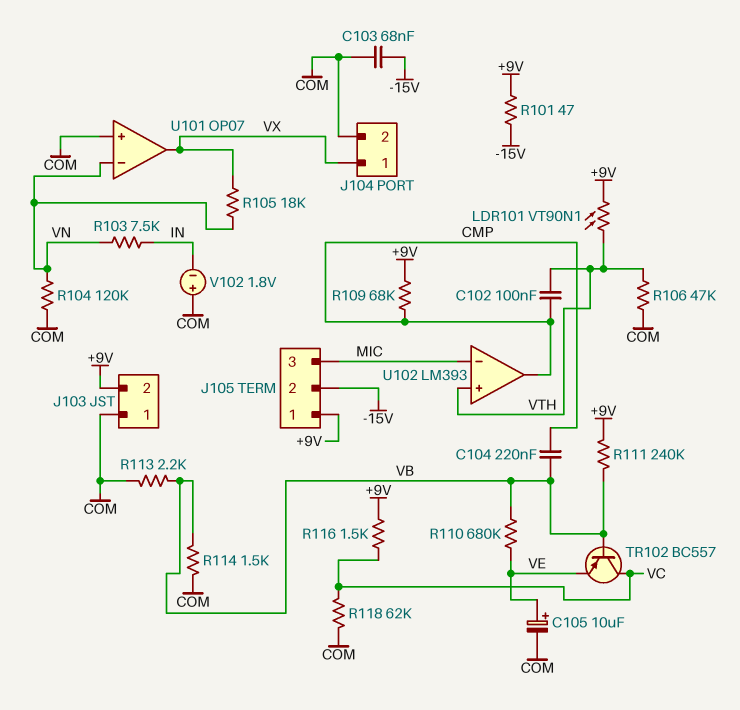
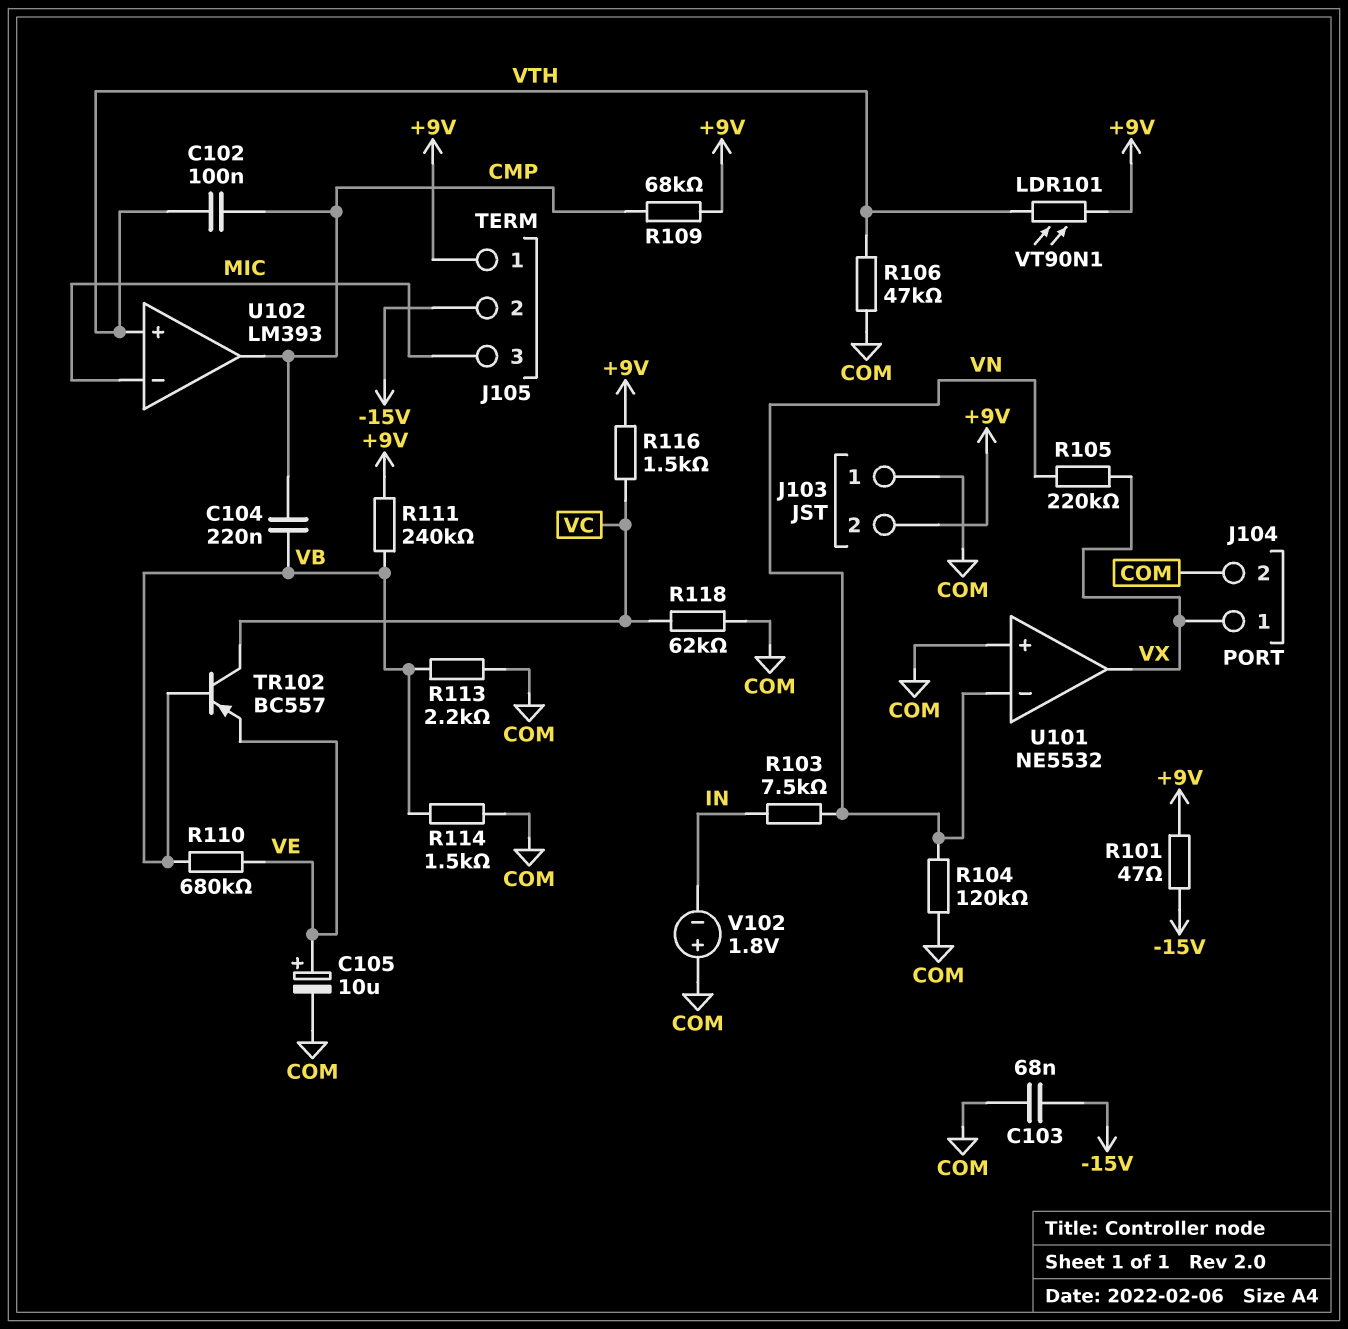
R105: 18k (VN, VX) -> 220k (VN, VX)
U101: OP07 -> NE5532

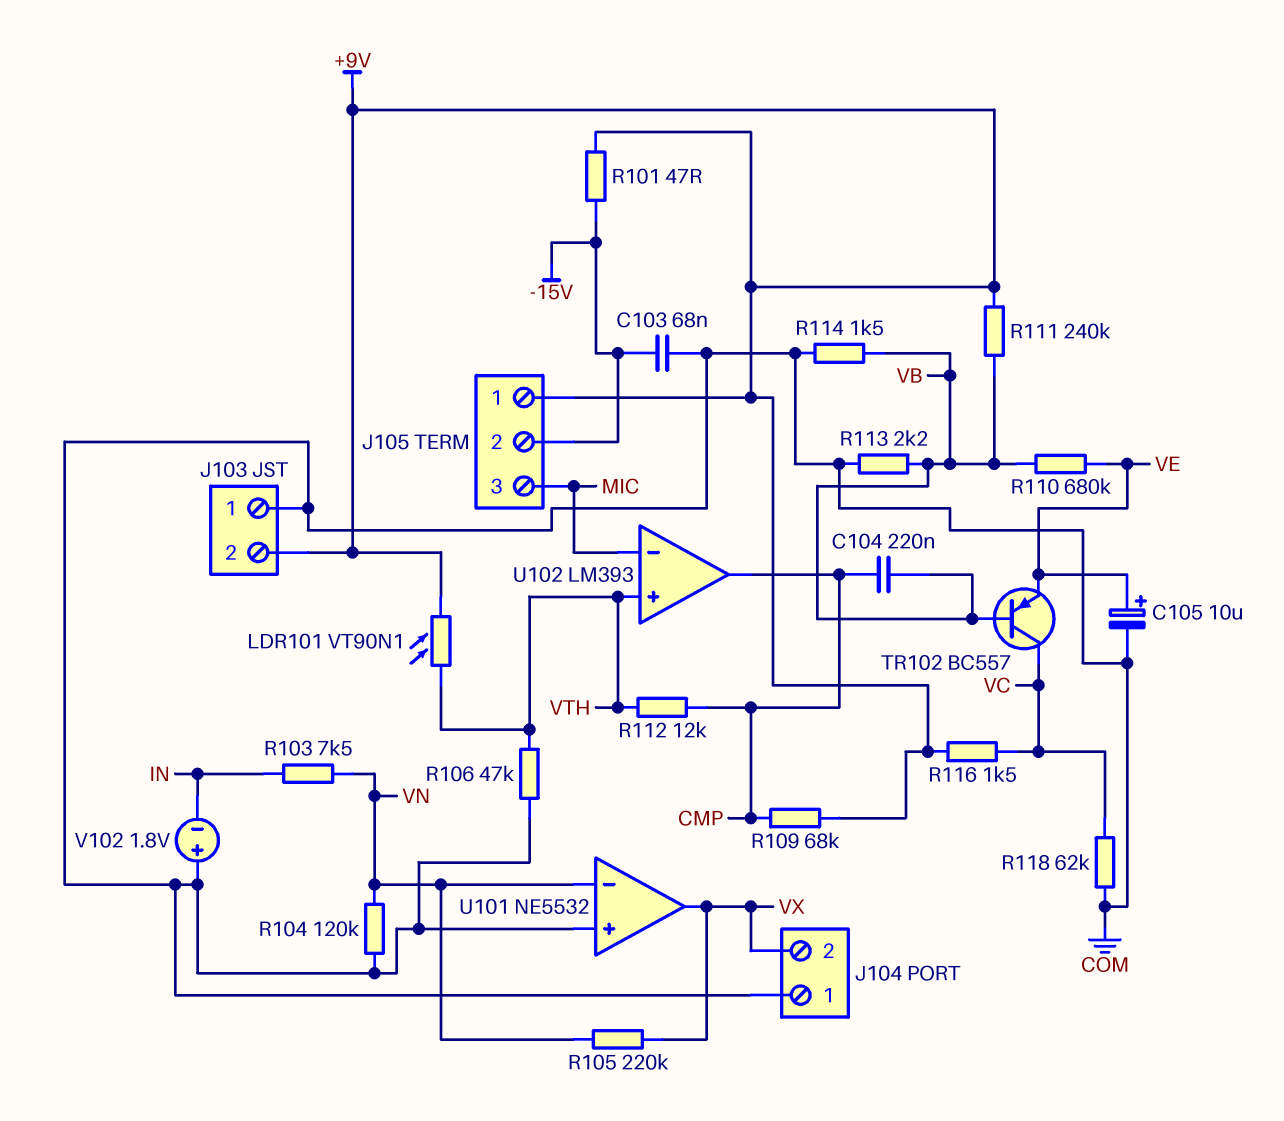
C102: 100nF (CMP, VTH) -> none
J104 pin 1: VX -> COM
J104 pin 2: COM -> VX
R112: none -> 12k (CMP, VTH)

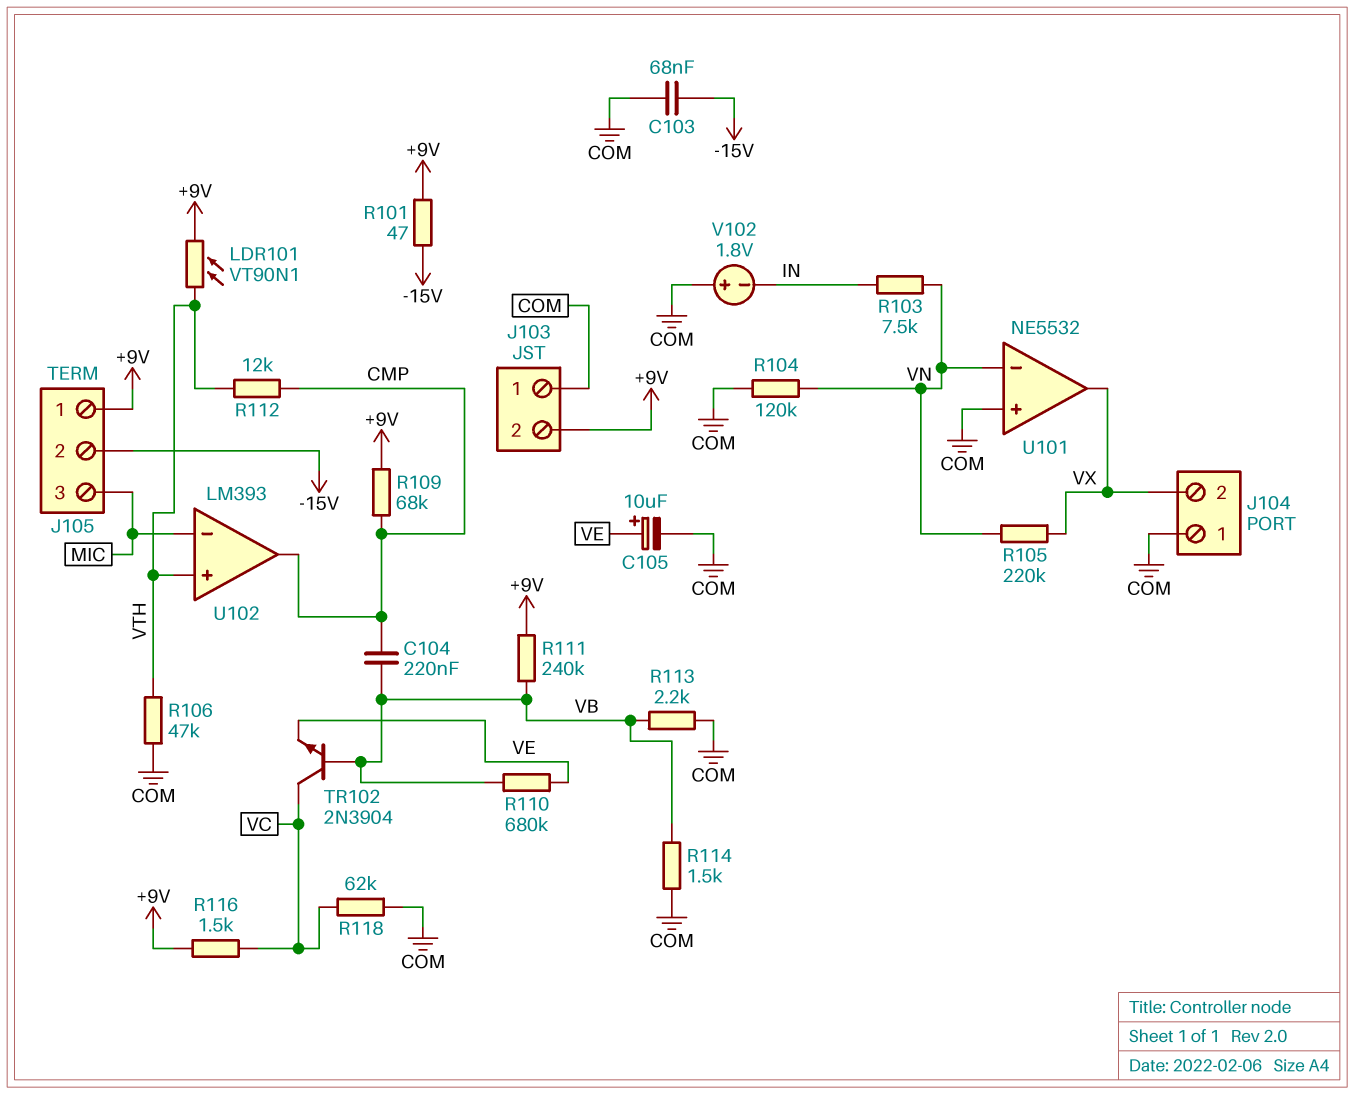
TR102: PNP BC557 (B VB, C VC, E VE) -> NPN 2N3904 (B VB, C VC, E VE)

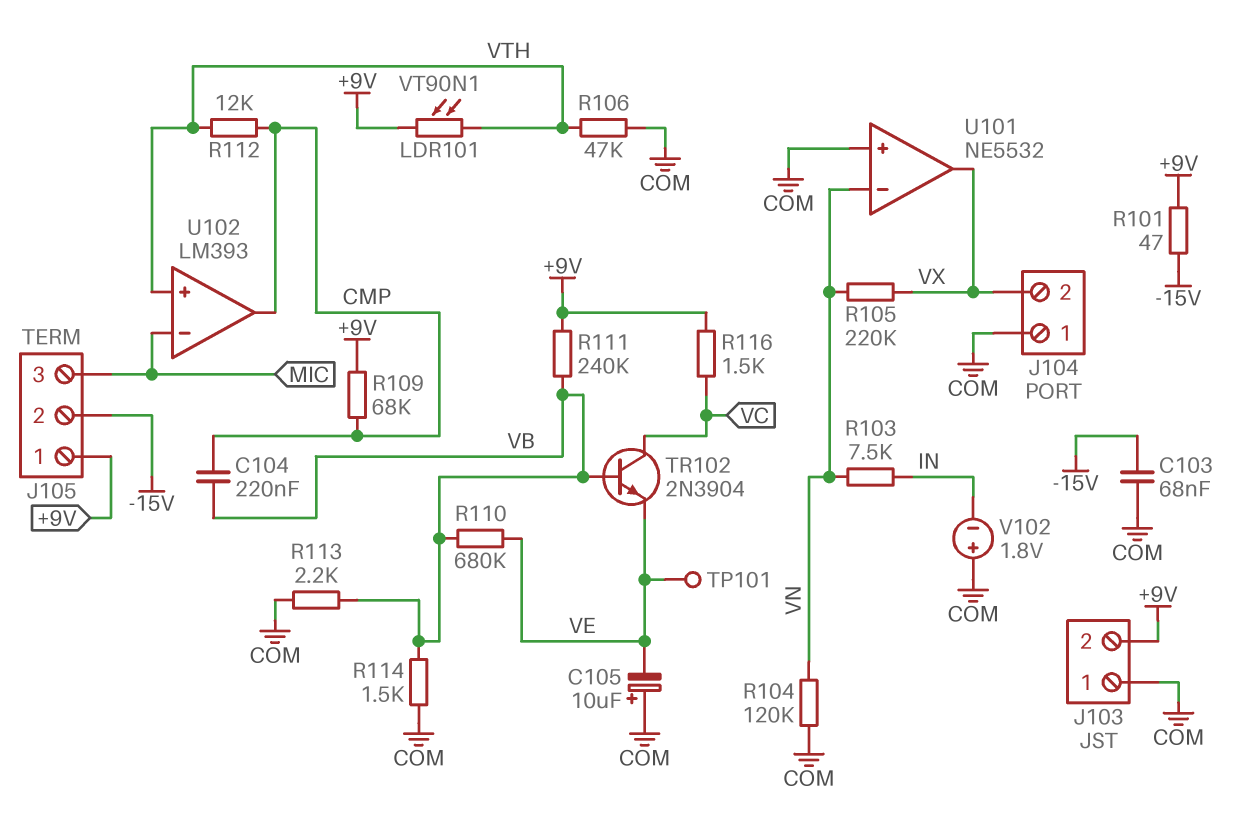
C105: 10uF (plus VE, minus COM) -> 10uF (plus COM, minus VE)
R118: 62k (COM, VC) -> none
TP101: none -> test point (VE)

